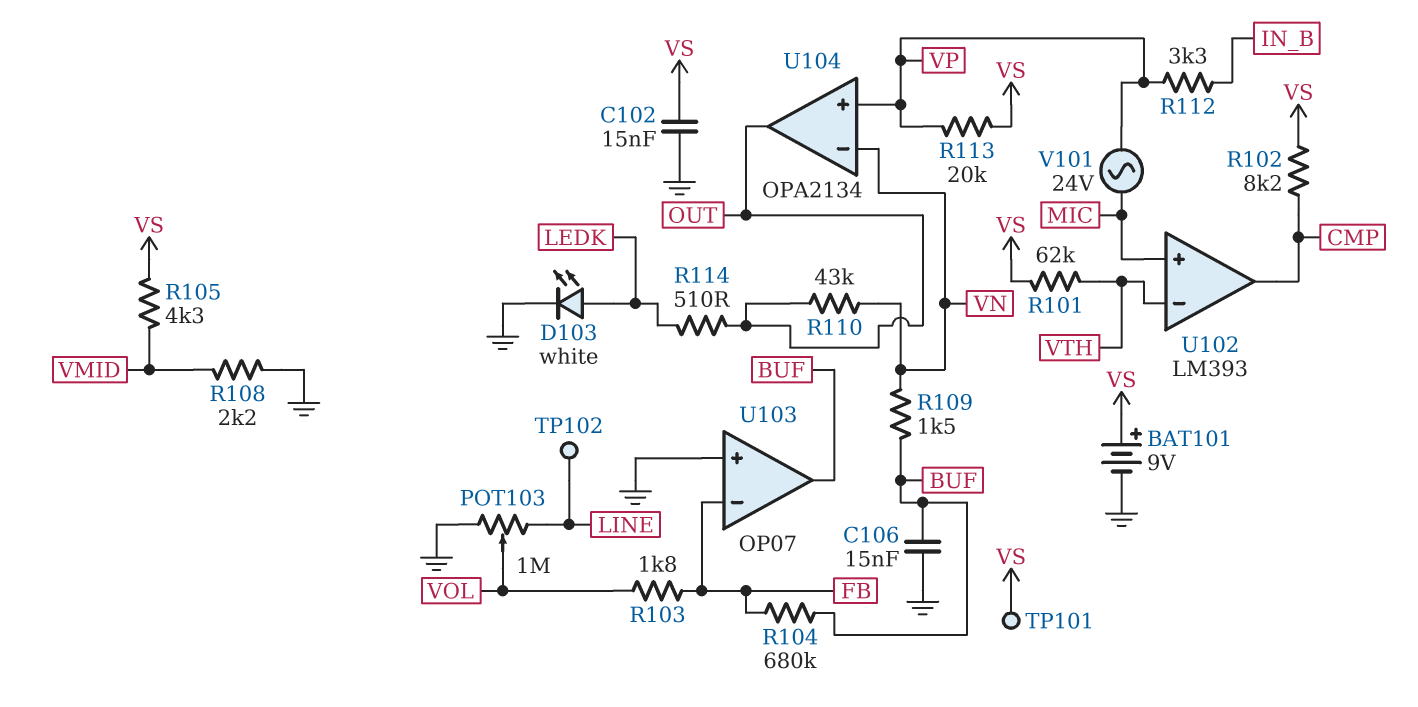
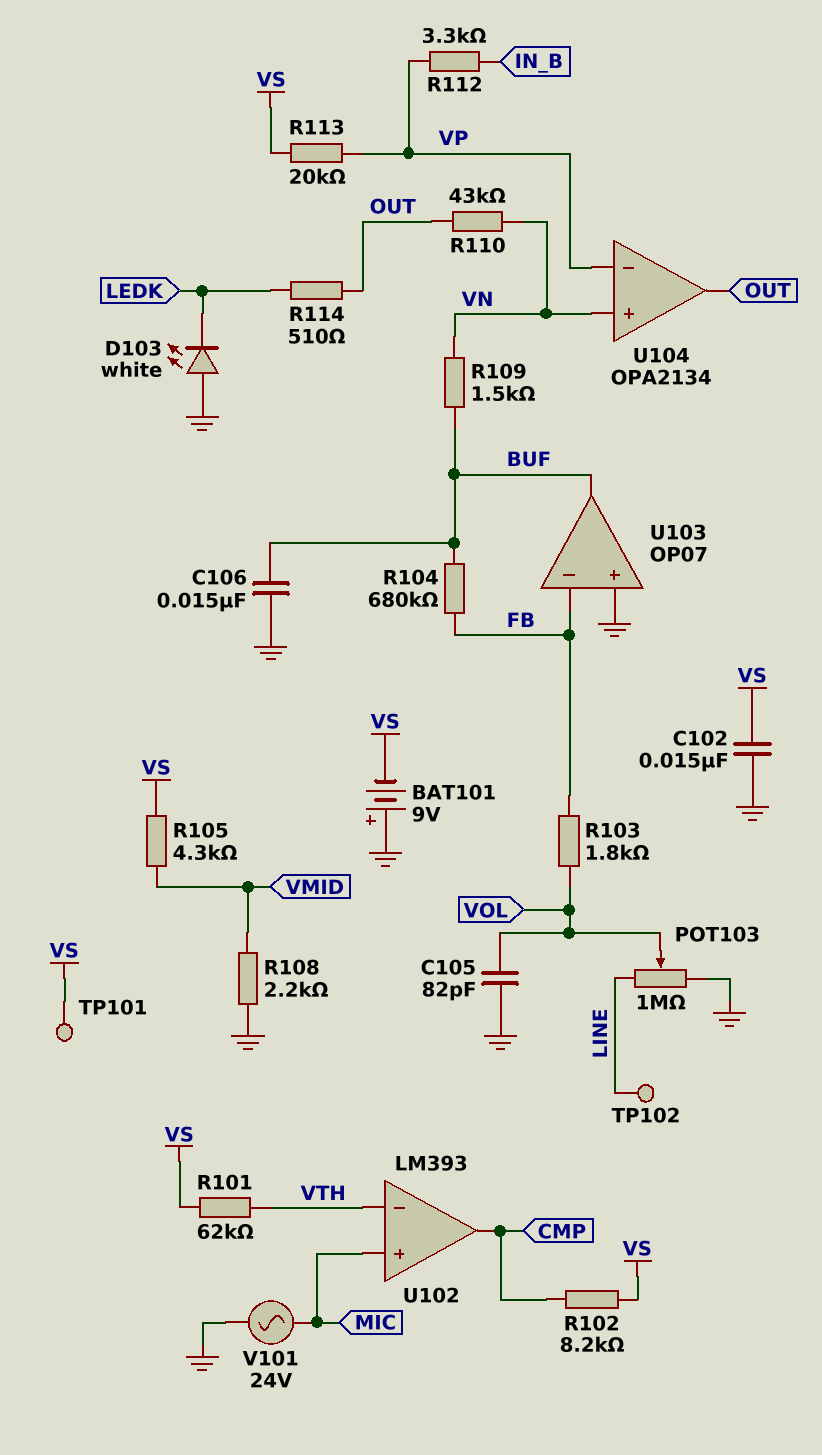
BAT101: 9V (plus VS, minus GND) -> 9V (plus GND, minus VS)
C105: none -> 82pF (GND, VOL)
D103: LED white (A LEDK, K GND) -> LED white (A GND, K LEDK)
U104 pin in+: VP -> VN
U104 pin in-: VN -> VP
V101: AC 24V (MIC, VP) -> AC 24V (GND, MIC)

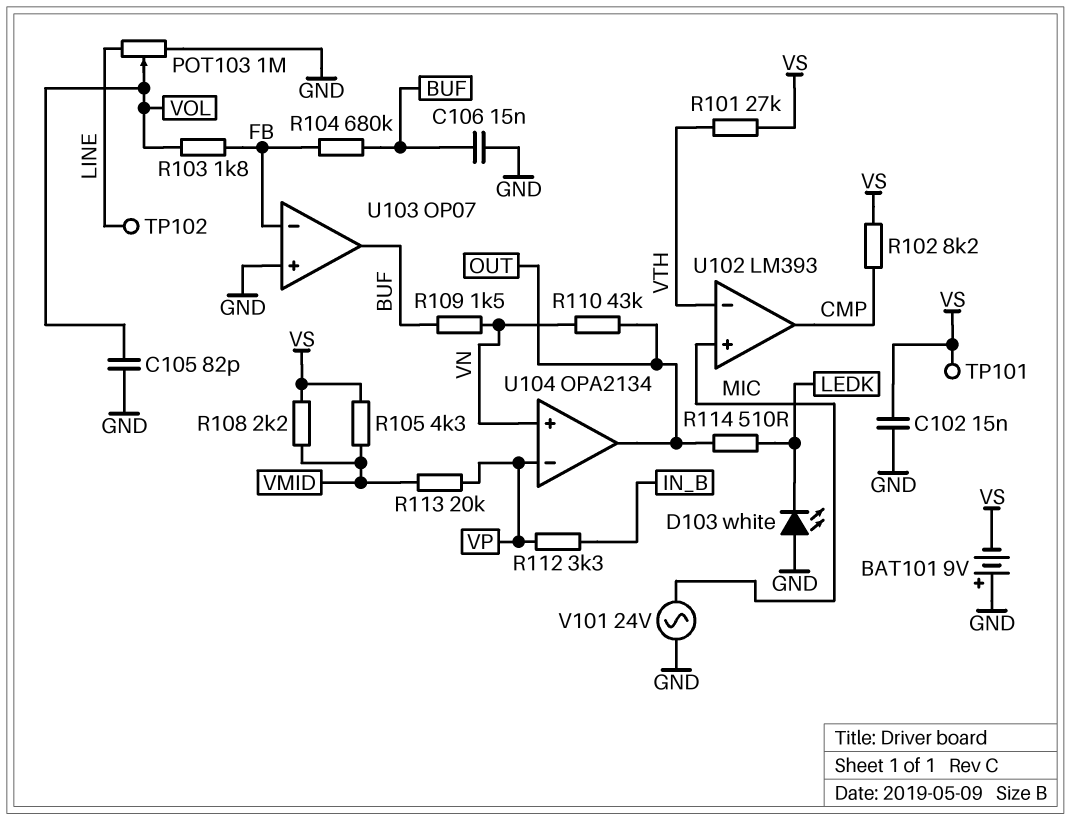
R101: 62k (VS, VTH) -> 27k (VS, VTH)
R108: 2.2k (GND, VMID) -> 2.2k (VMID, VS)
R113: 20k (VP, VS) -> 20k (VMID, VP)

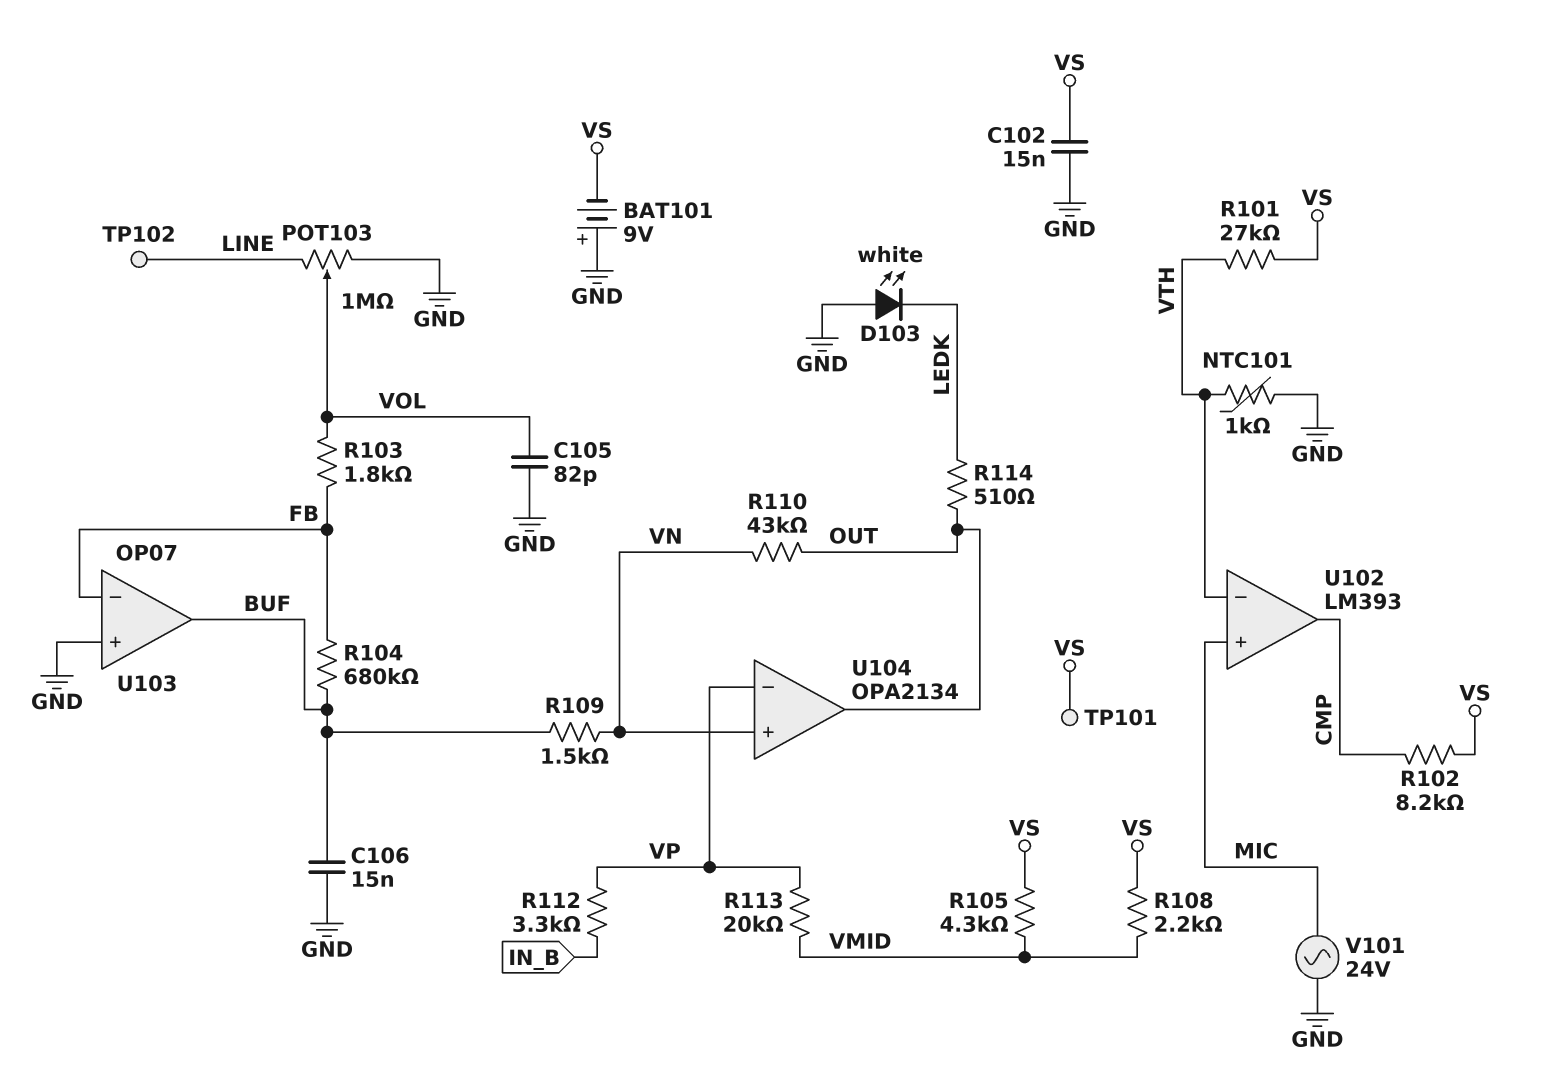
NTC101: none -> 1k (GND, VTH)

